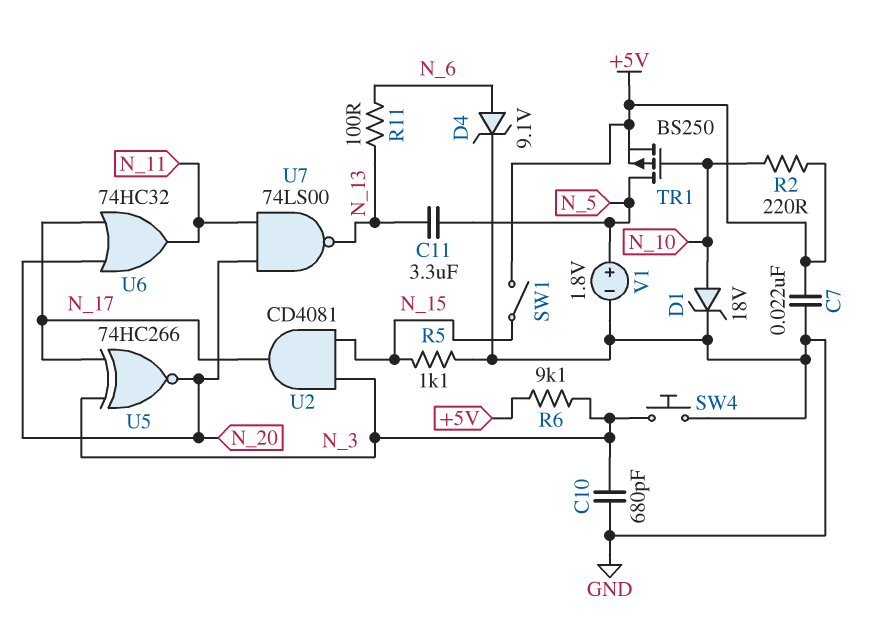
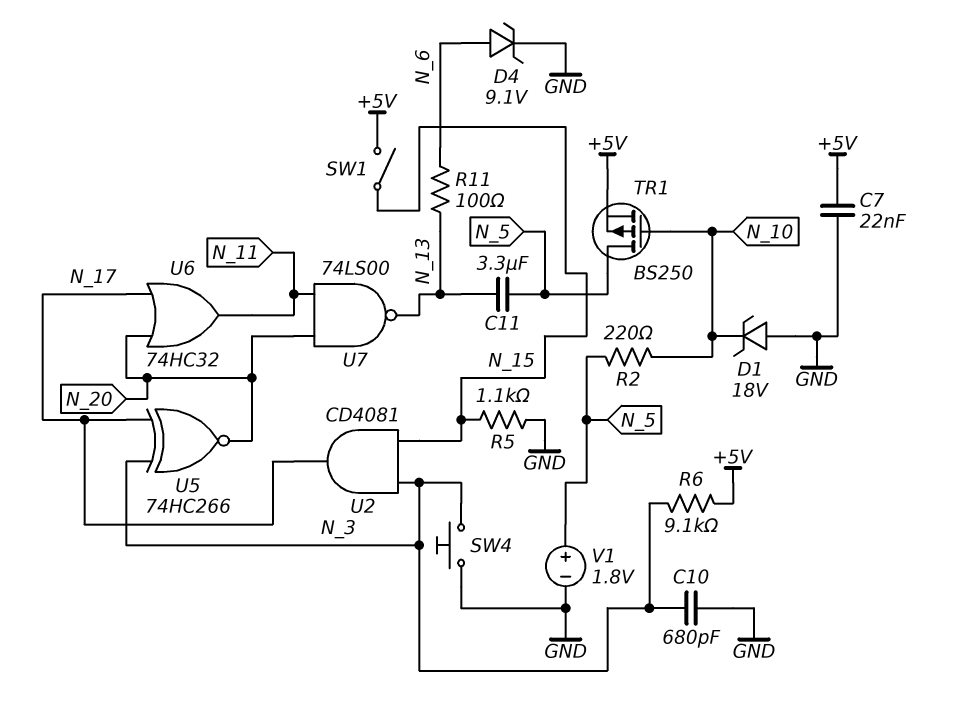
D1: zener 18V (A N_10, K GND) -> zener 18V (A GND, K N_10)
R2: 220 (+5V, N_10) -> 220 (N_5, N_10)

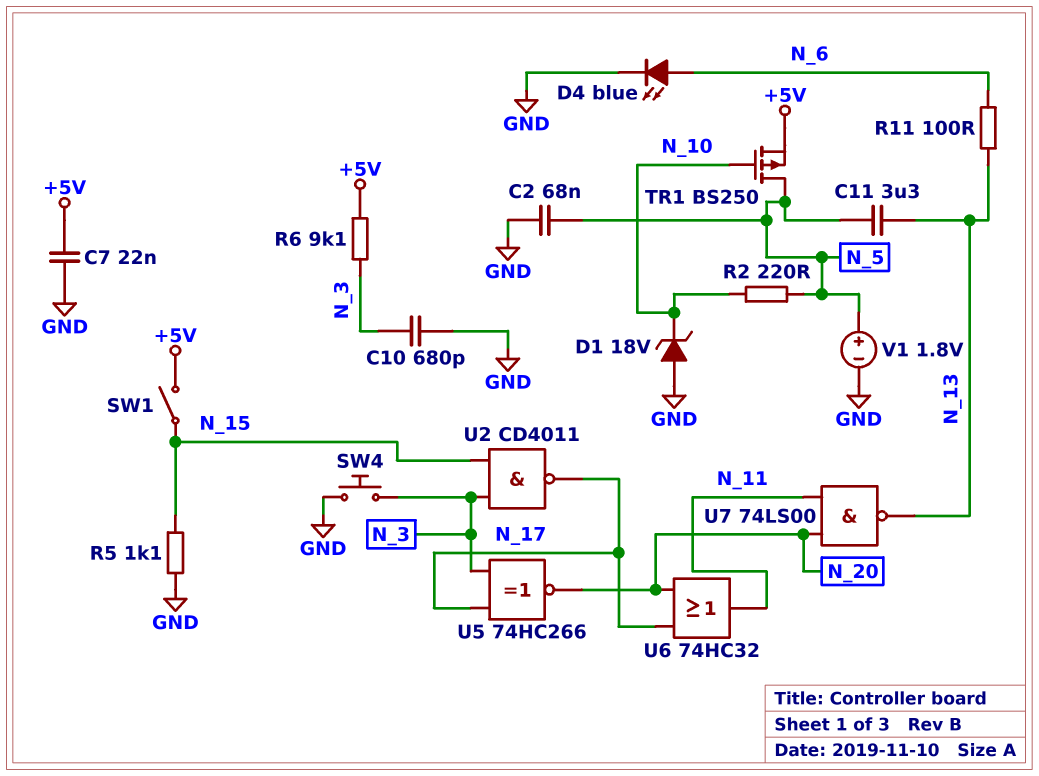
C2: none -> 68nF (GND, N_5)
D4: zener 9.1V (A N_6, K GND) -> LED blue (A N_6, K GND)
U2: AND CD4081 (in N_3, in N_15, out N_17) -> NAND CD4011 (in N_3, in N_15, out N_17)

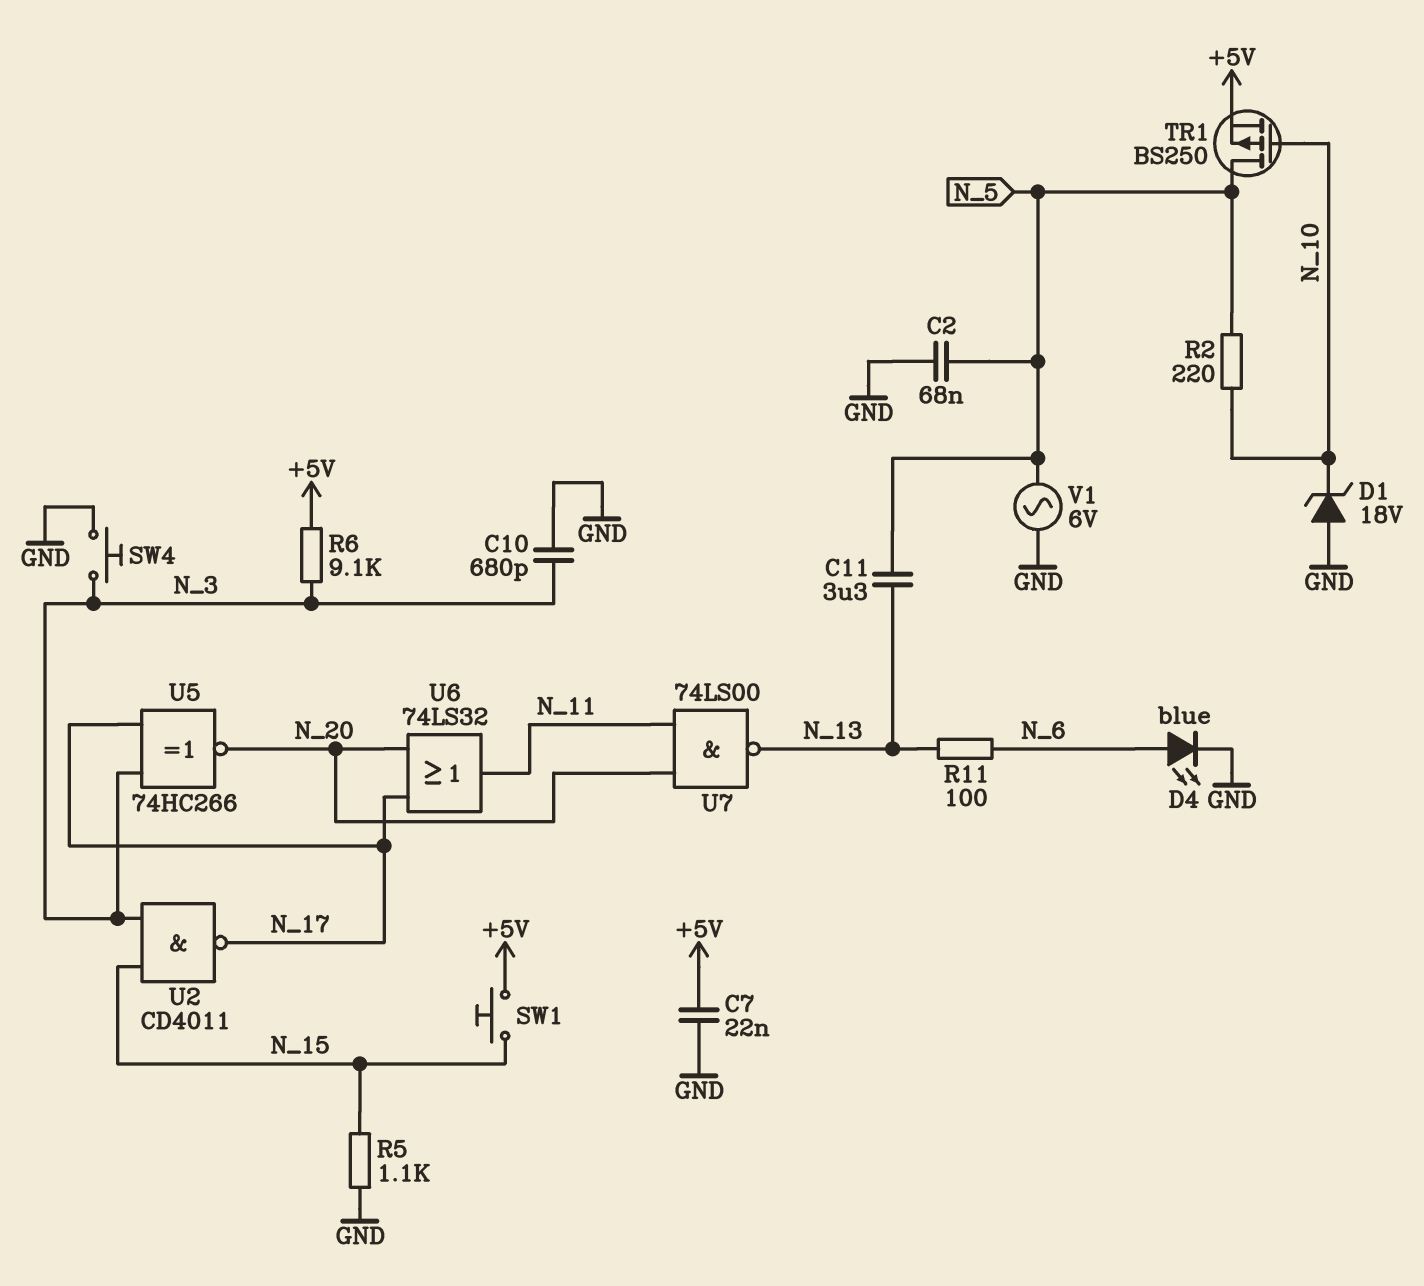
SW1: switch (+5V, N_15) -> button (+5V, N_15)
U6: OR 74HC32 (in N_17, in N_20, out N_11) -> OR 74LS32 (in N_17, in N_20, out N_11)
V1: 1.8V (plus N_5, minus GND) -> AC 6V (GND, N_5)

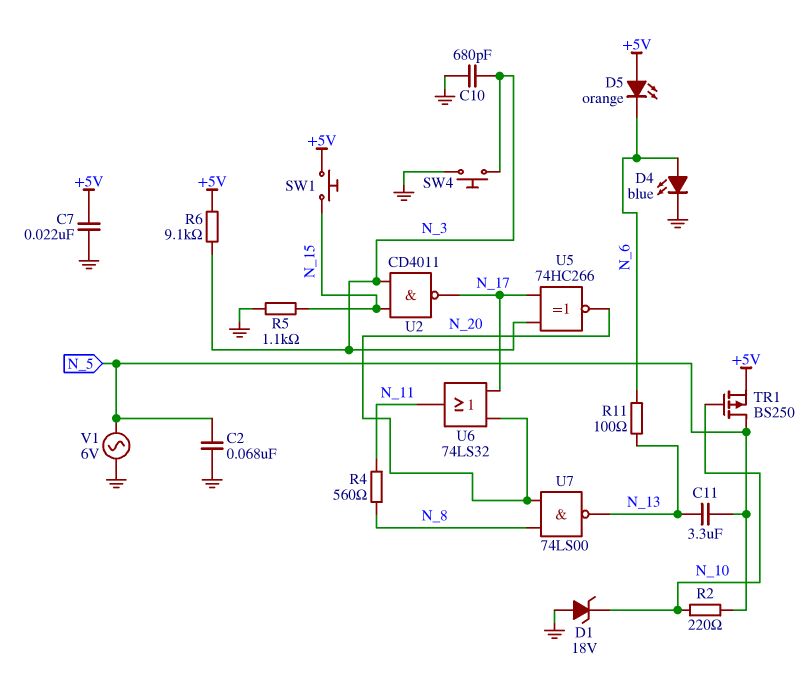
D5: none -> LED orange (A +5V, K N_6)
R4: none -> 560 (N_8, N_11)
U7: NAND 74LS00 (in N_11, in N_20, out N_13) -> NAND 74LS00 (in N_8, in N_20, out N_13)

